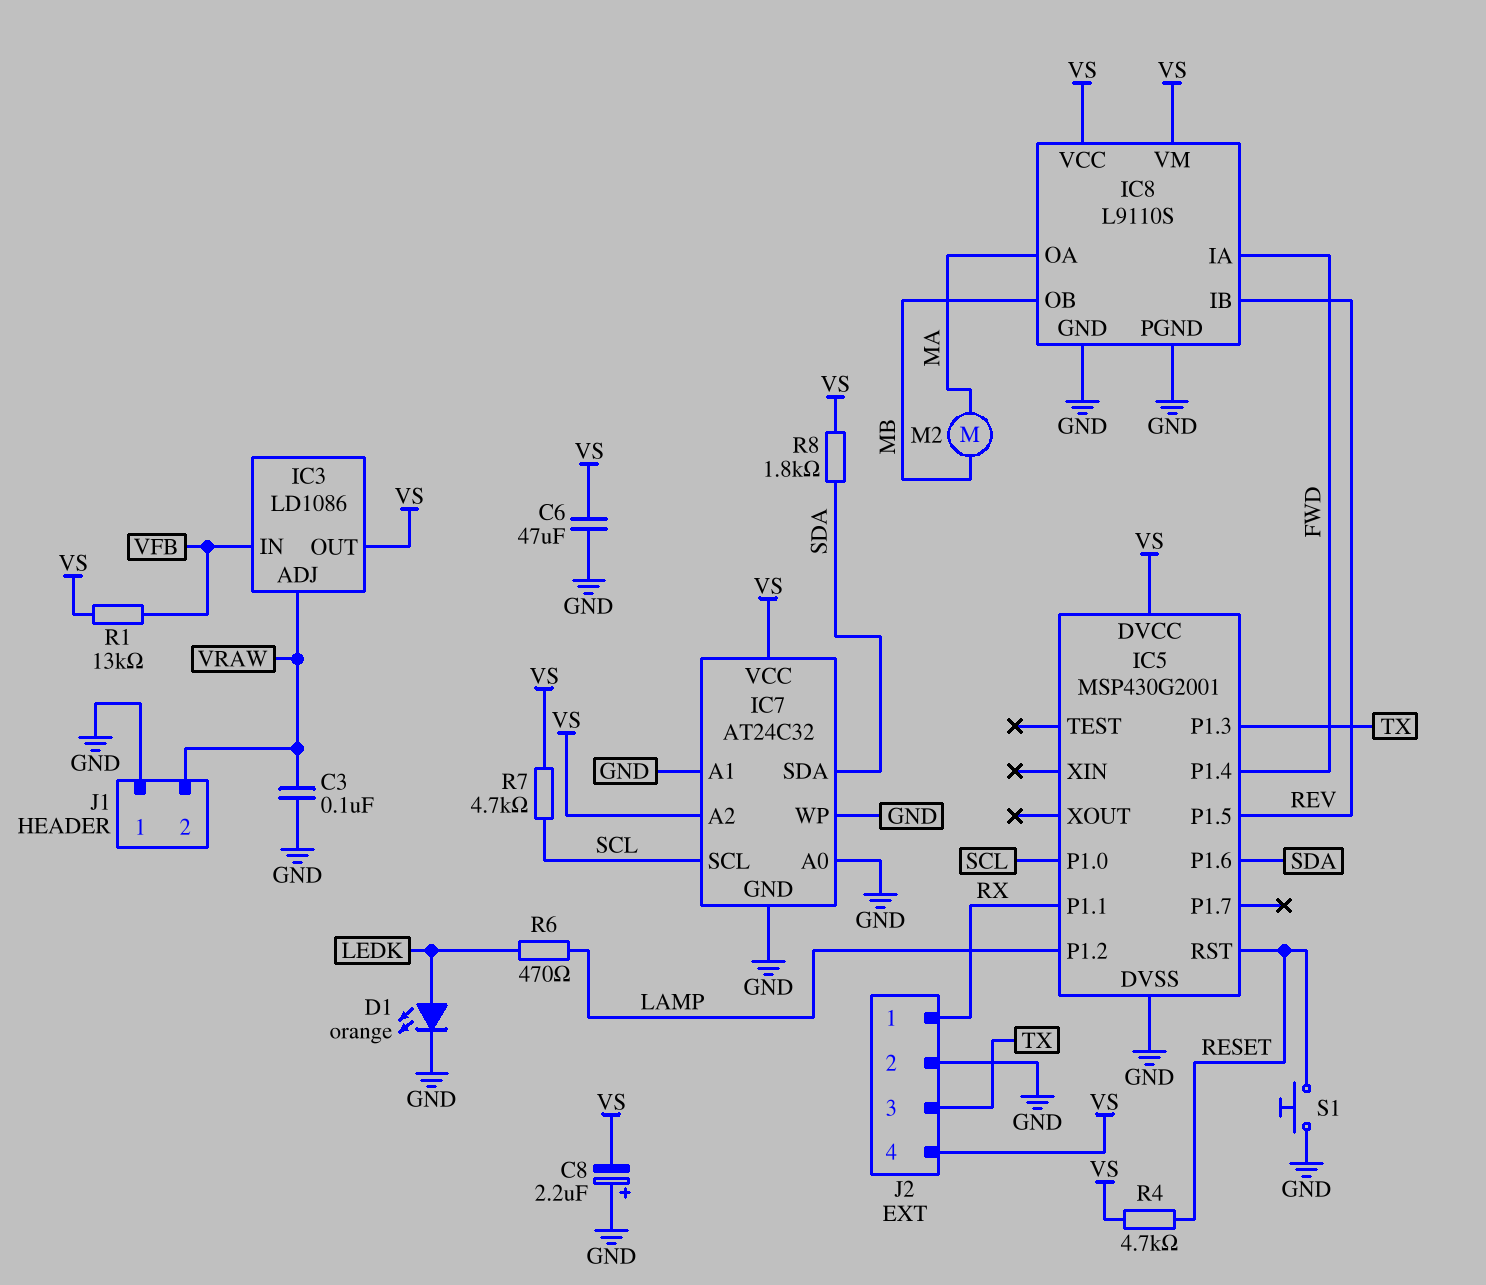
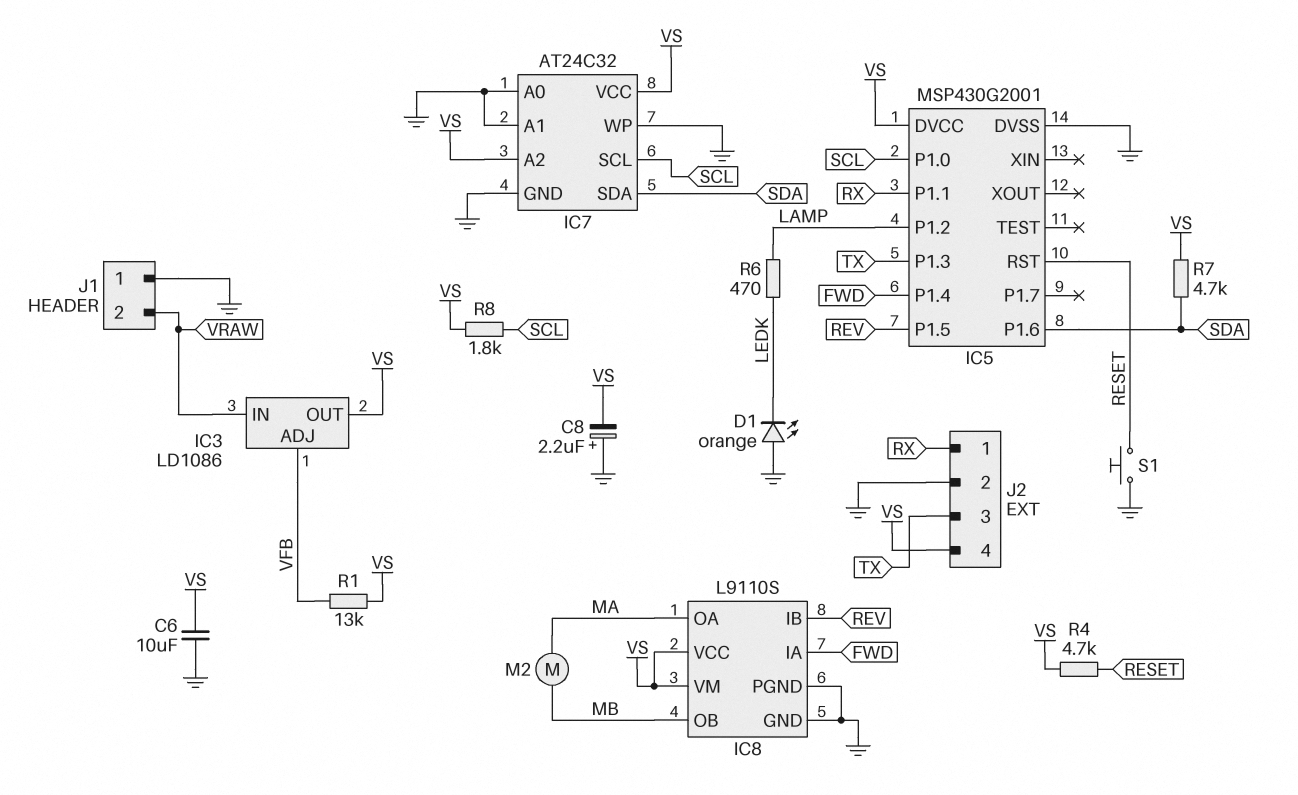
C3: 100nF (GND, VRAW) -> none
C6: 47uF (GND, VS) -> 10uF (GND, VS)
D1: LED orange (A LEDK, K GND) -> LED orange (A GND, K LEDK)
IC3 pin ADJ: VRAW -> VFB
IC3 pin IN: VFB -> VRAW
R7: 4.7k (SCL, VS) -> 4.7k (SDA, VS)
R8: 1.8k (SDA, VS) -> 1.8k (SCL, VS)

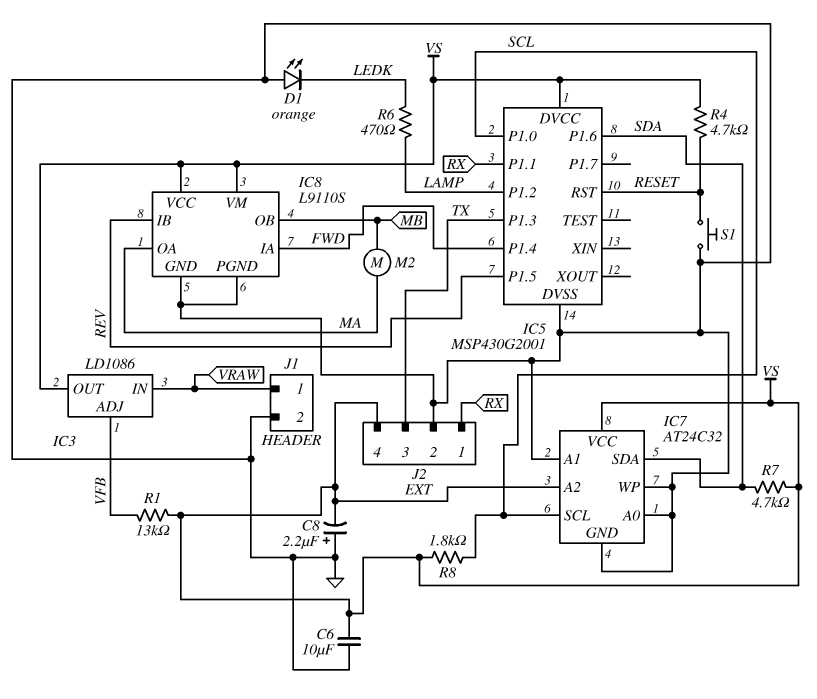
J1 pin 1: GND -> VRAW
J1 pin 2: VRAW -> GND

